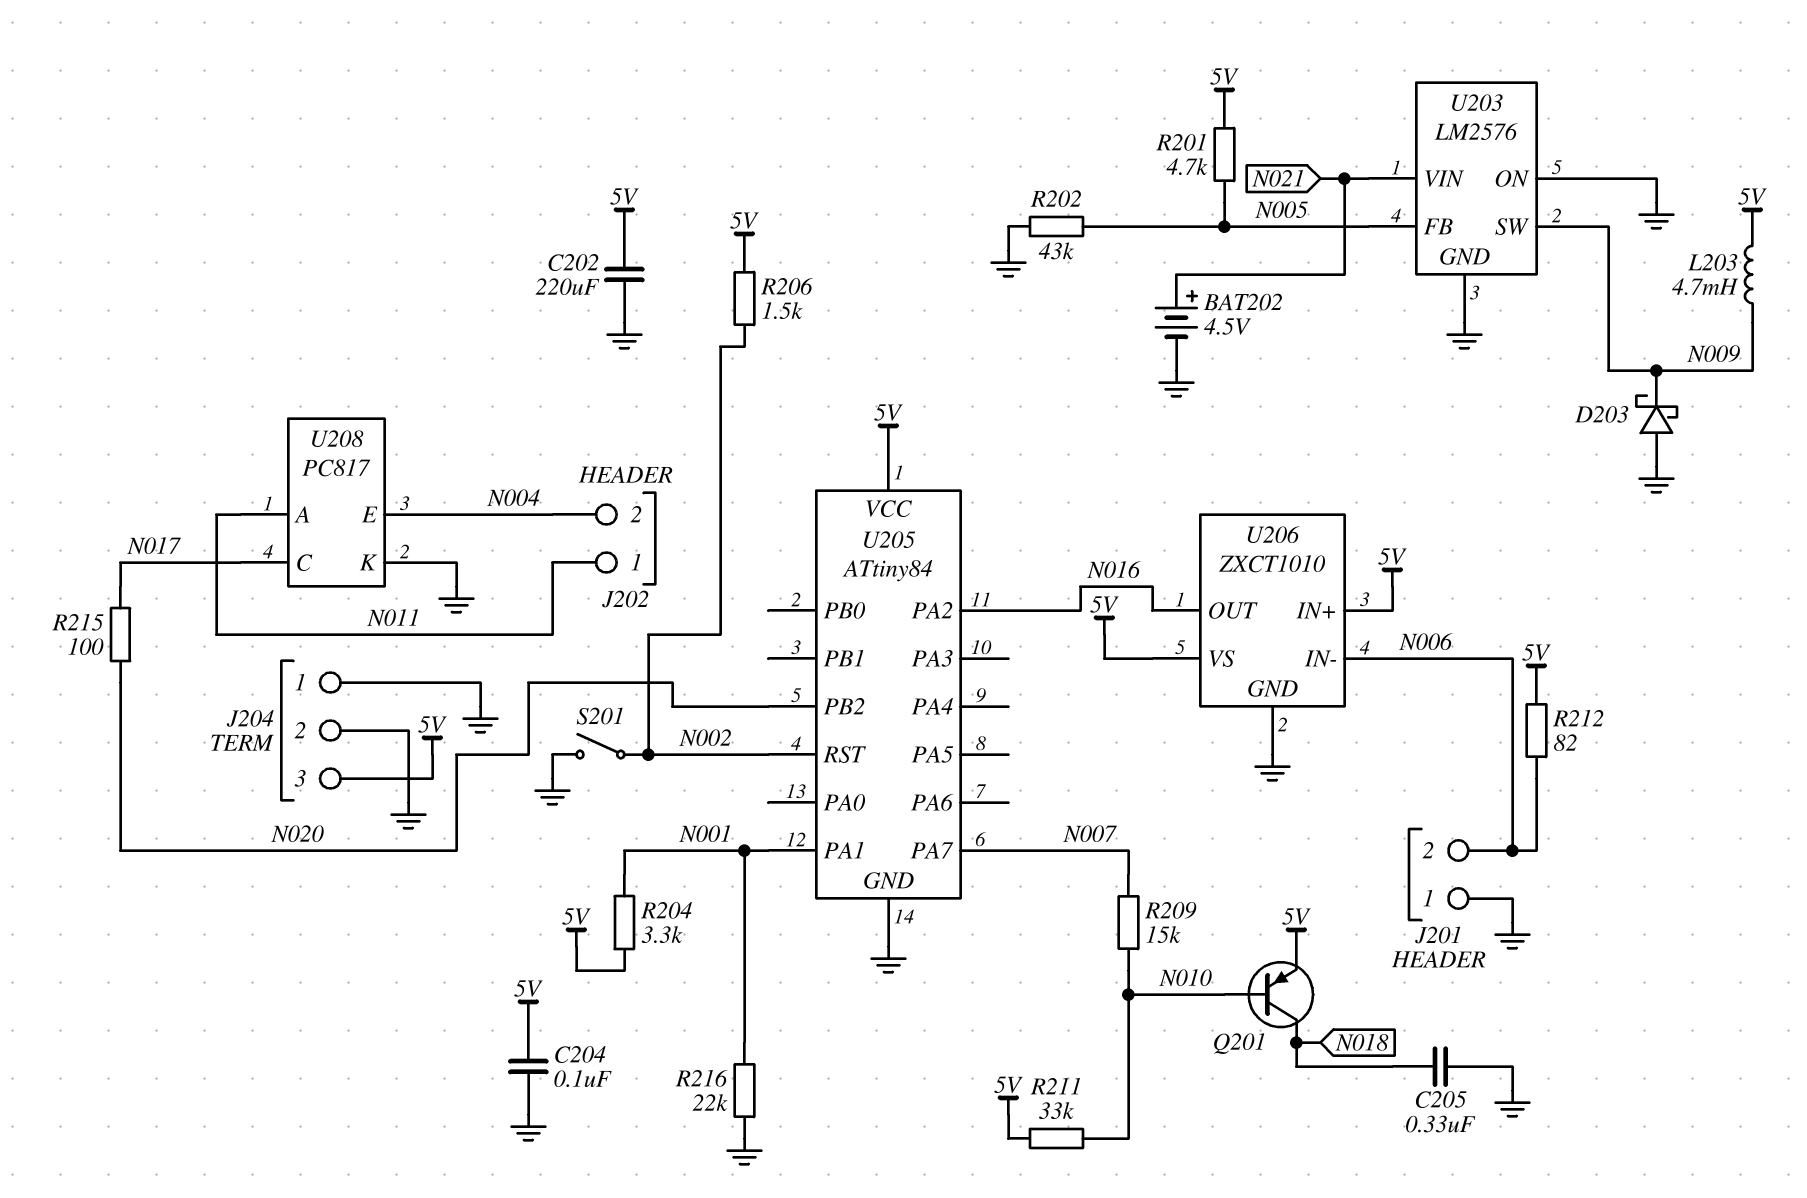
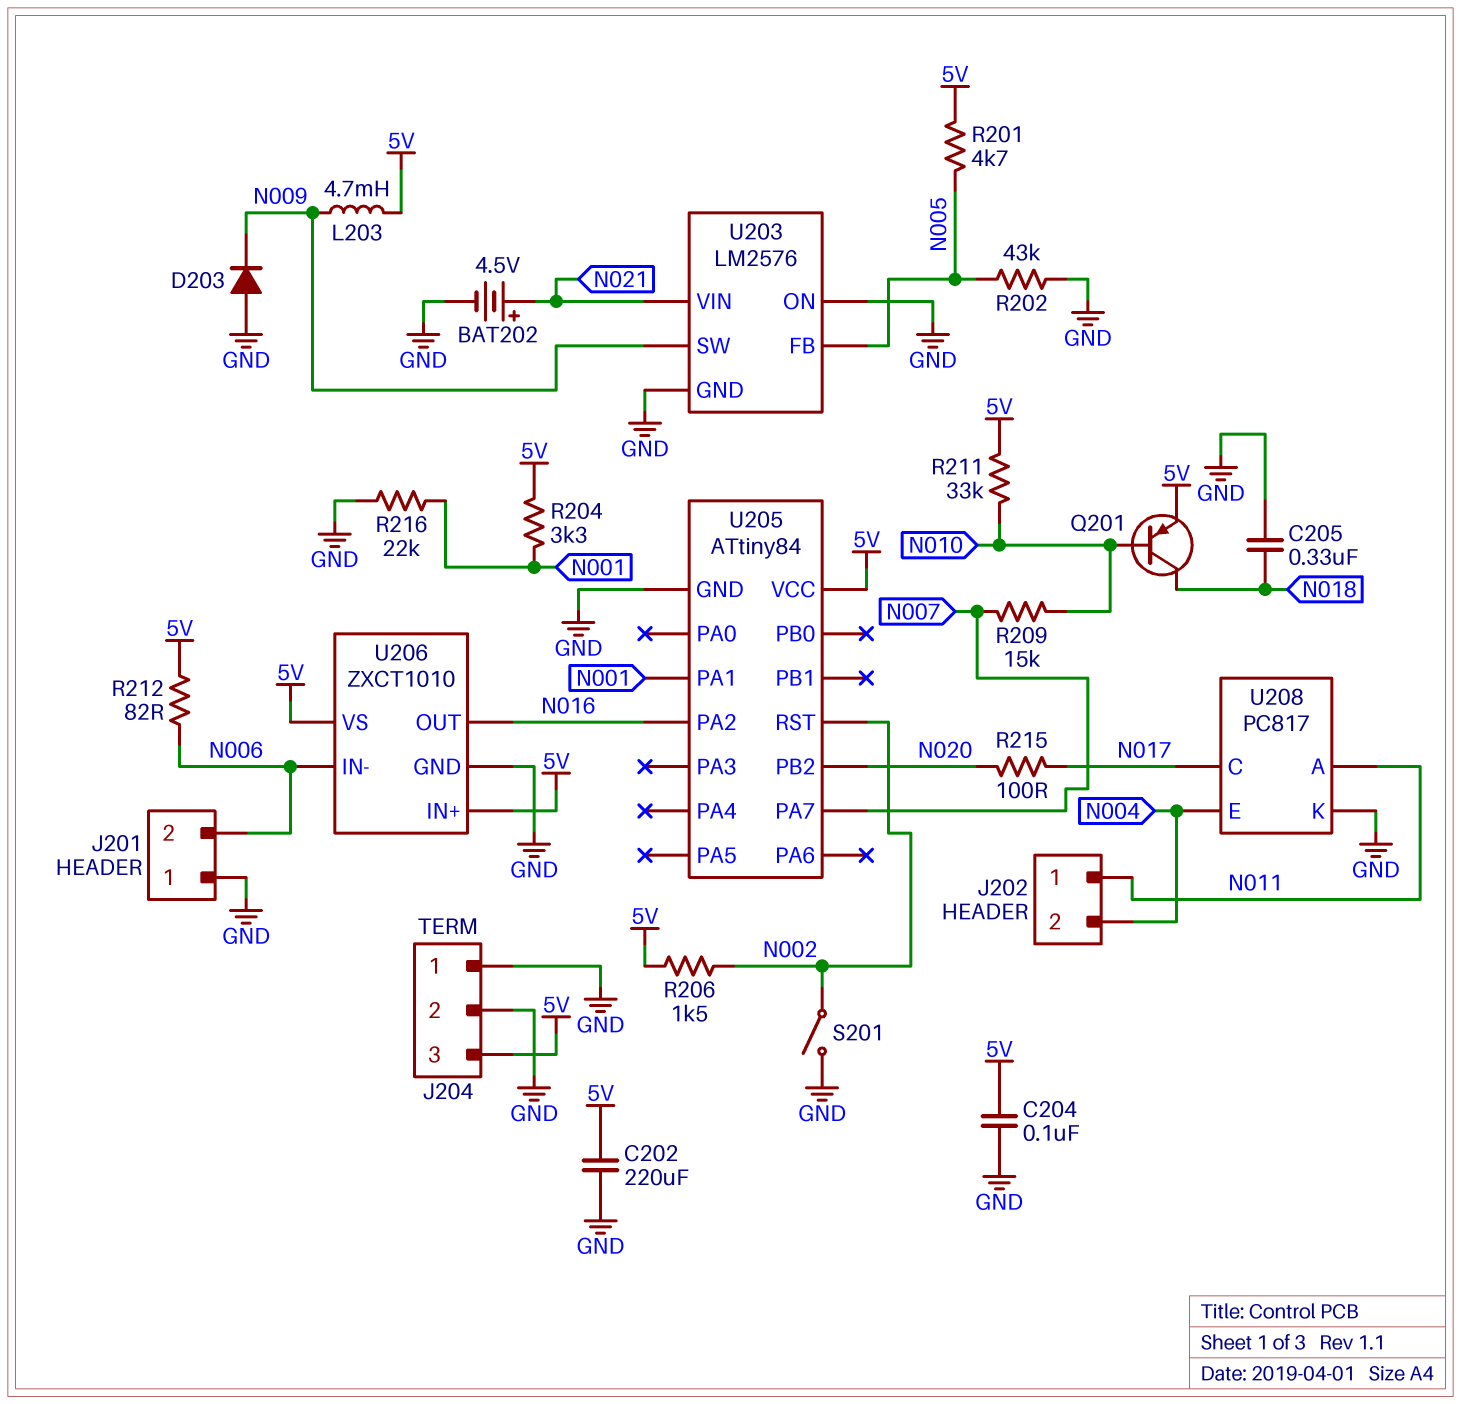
D203: schottky (A GND, K N009) -> diode (A GND, K N009)

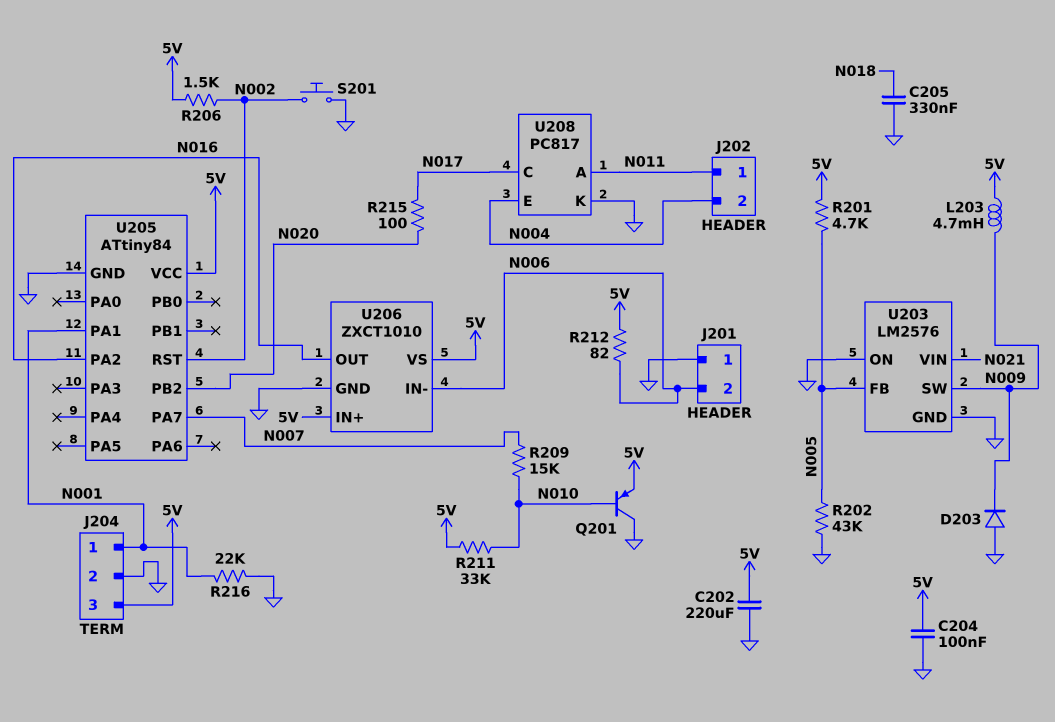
BAT202: 4.5V (plus N021, minus GND) -> none
J204 pin 1: GND -> N001
Q201: PNP (B N010, C N018, E 5V) -> PNP (B N010, C GND, E 5V)
R204: 3.3k (5V, N001) -> none
S201: switch (GND, N002) -> button (GND, N002)

